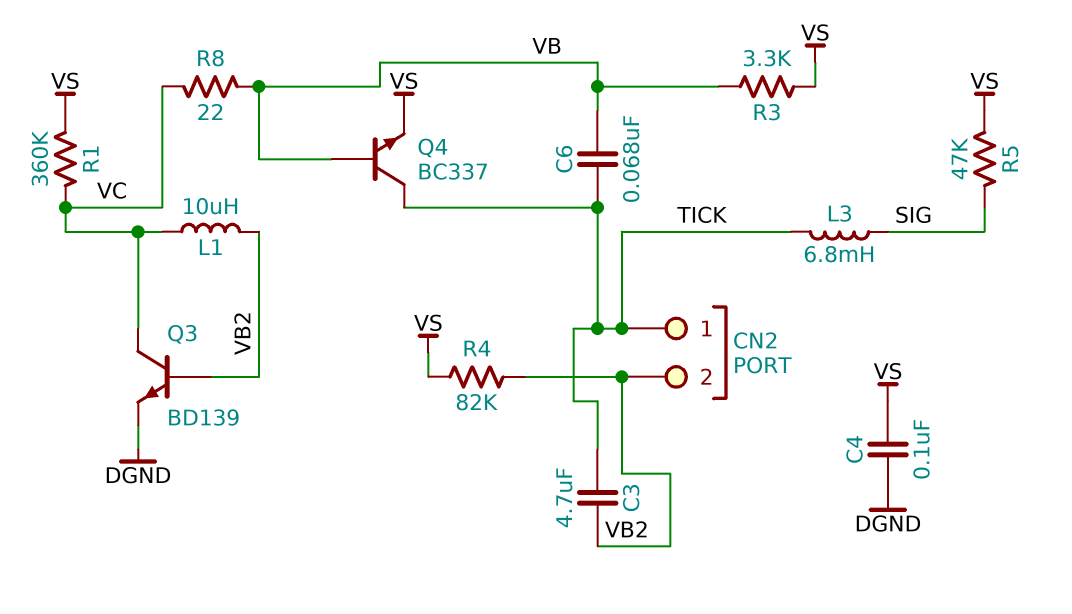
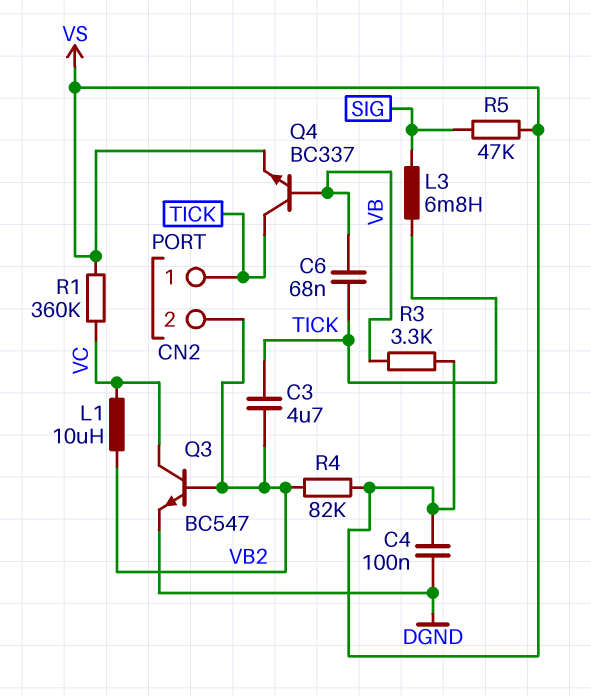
Q3: NPN BD139 (B VB2, C VC, E DGND) -> NPN BC547 (B VB2, C VC, E DGND)
R8: 22 (VB, VC) -> none

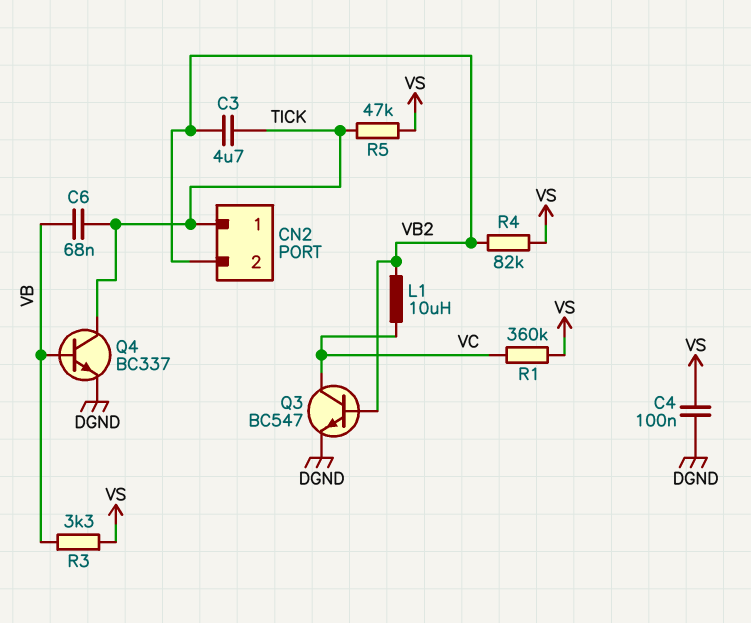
L3: 6.8mH (SIG, TICK) -> none
Q4: NPN BC337 (B VB, C TICK, E VS) -> NPN BC337 (B VB, C TICK, E DGND)
R5: 47k (SIG, VS) -> 47k (TICK, VS)

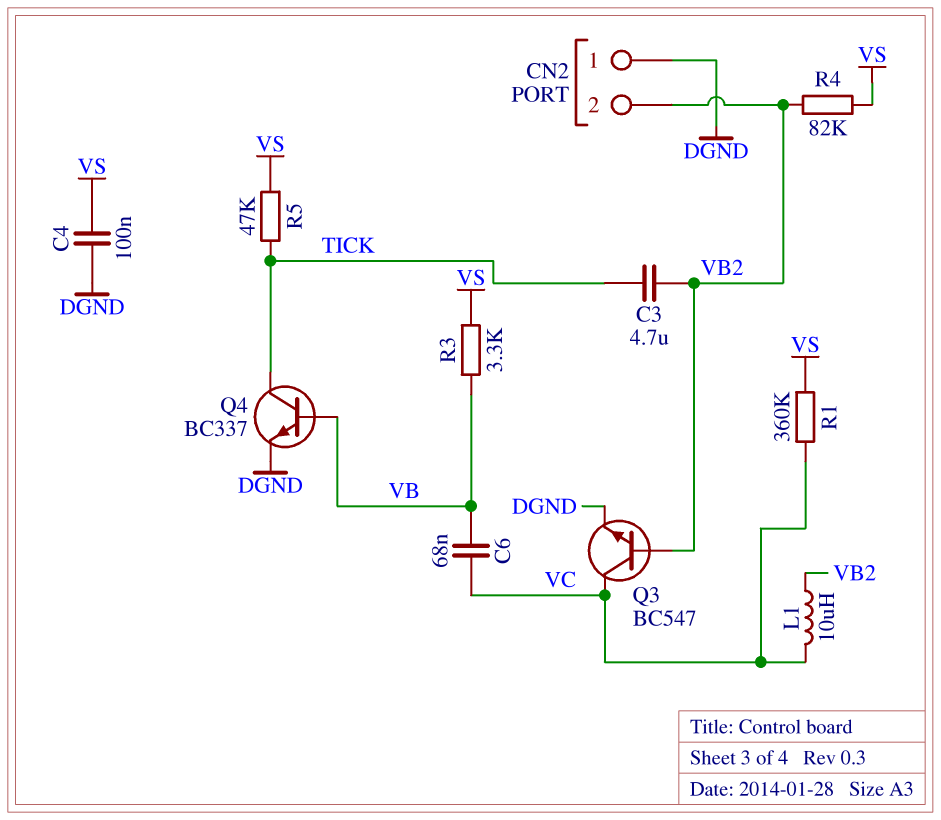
C6: 68nF (TICK, VB) -> 68nF (VB, VC)
CN2 pin 1: TICK -> DGND

